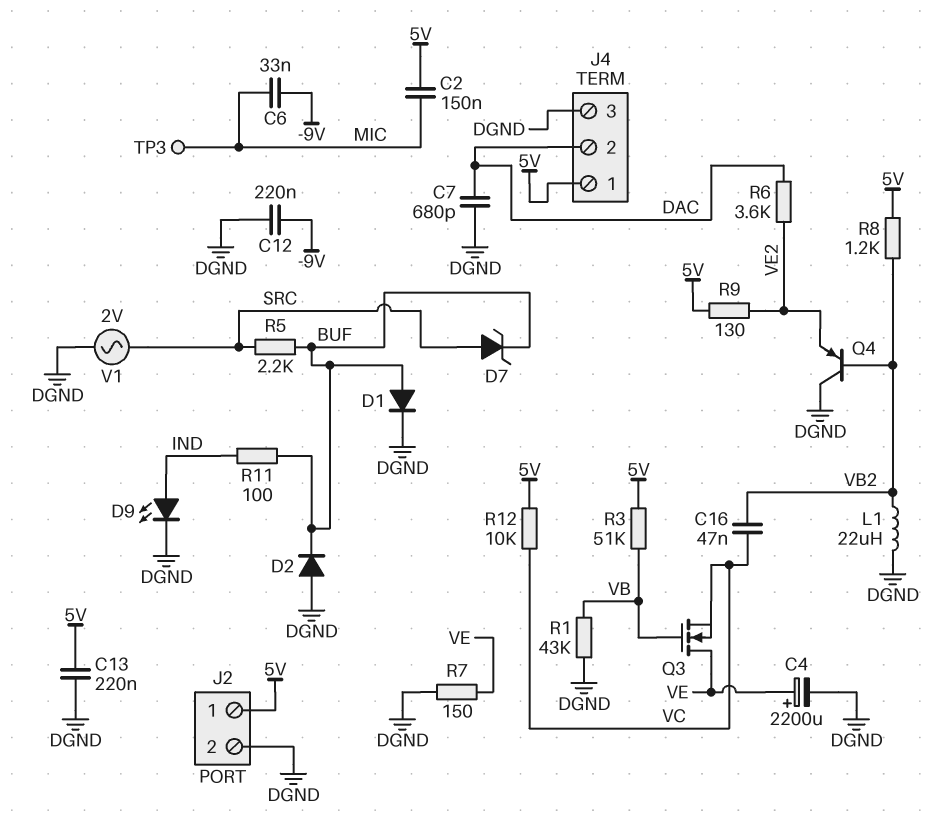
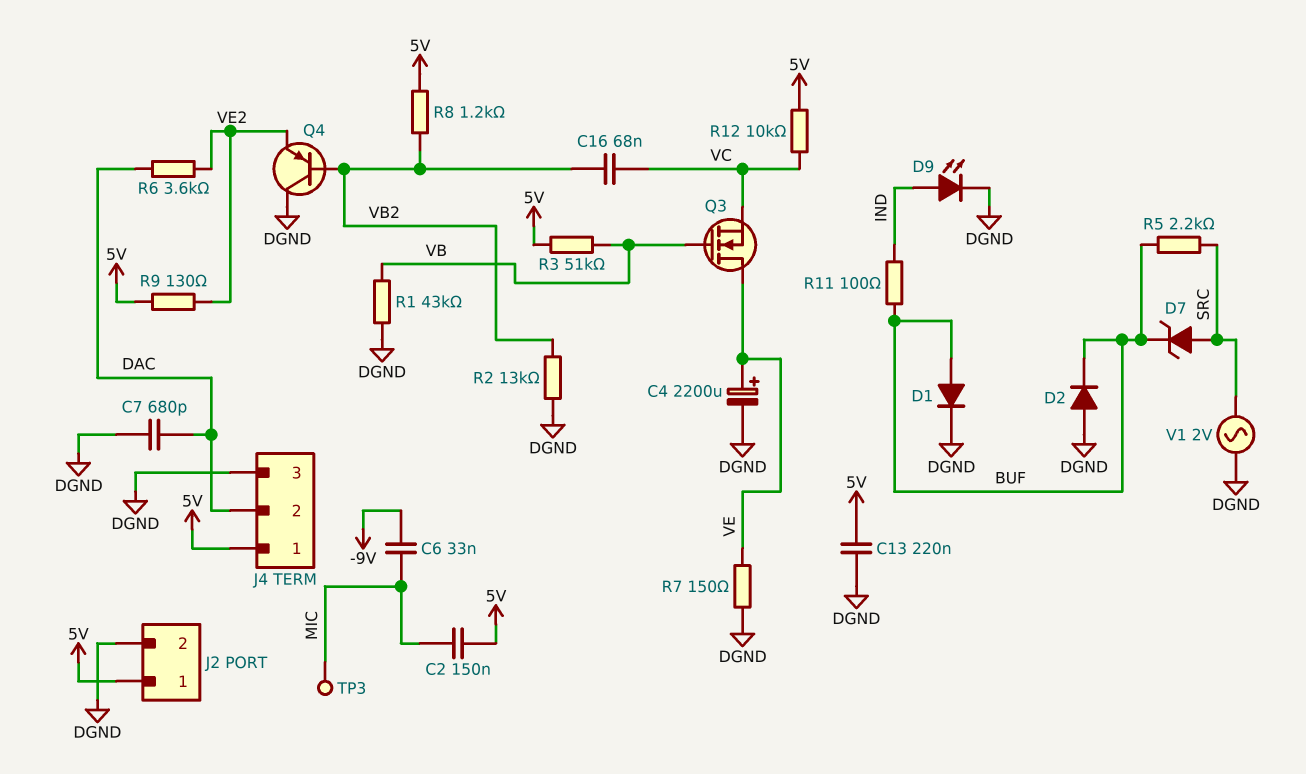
C12: 220nF (-9V, DGND) -> none
C16: 47nF (VB2, VC) -> 68nF (VB2, VC)
L1: 22uH (DGND, VB2) -> none
R2: none -> 13k (DGND, VB2)

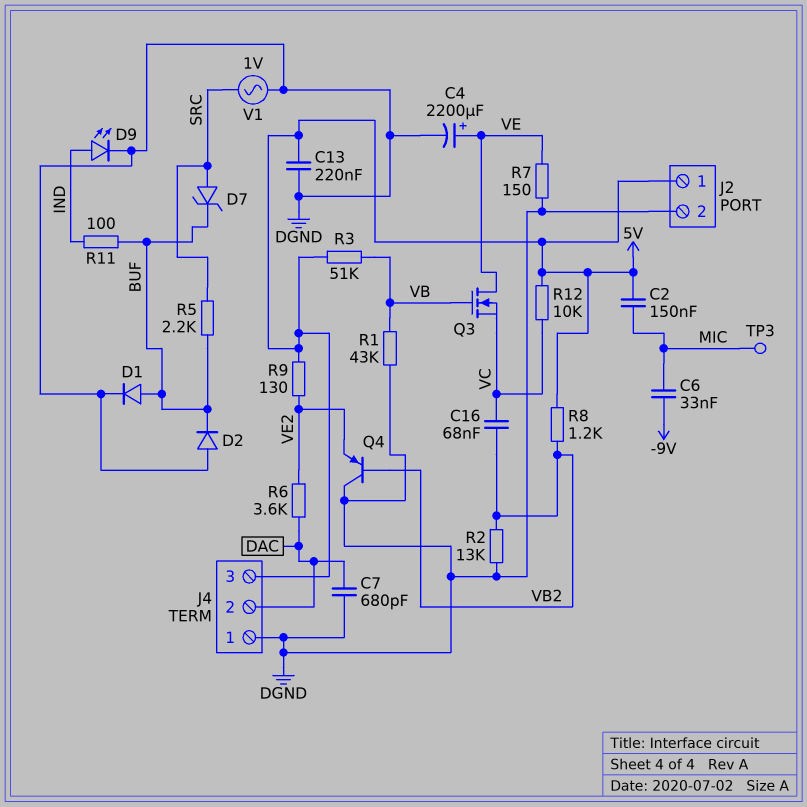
J4 pin 1: 5V -> DGND
J4 pin 3: DGND -> 5V
V1: AC 2V (DGND, SRC) -> AC 1V (DGND, SRC)

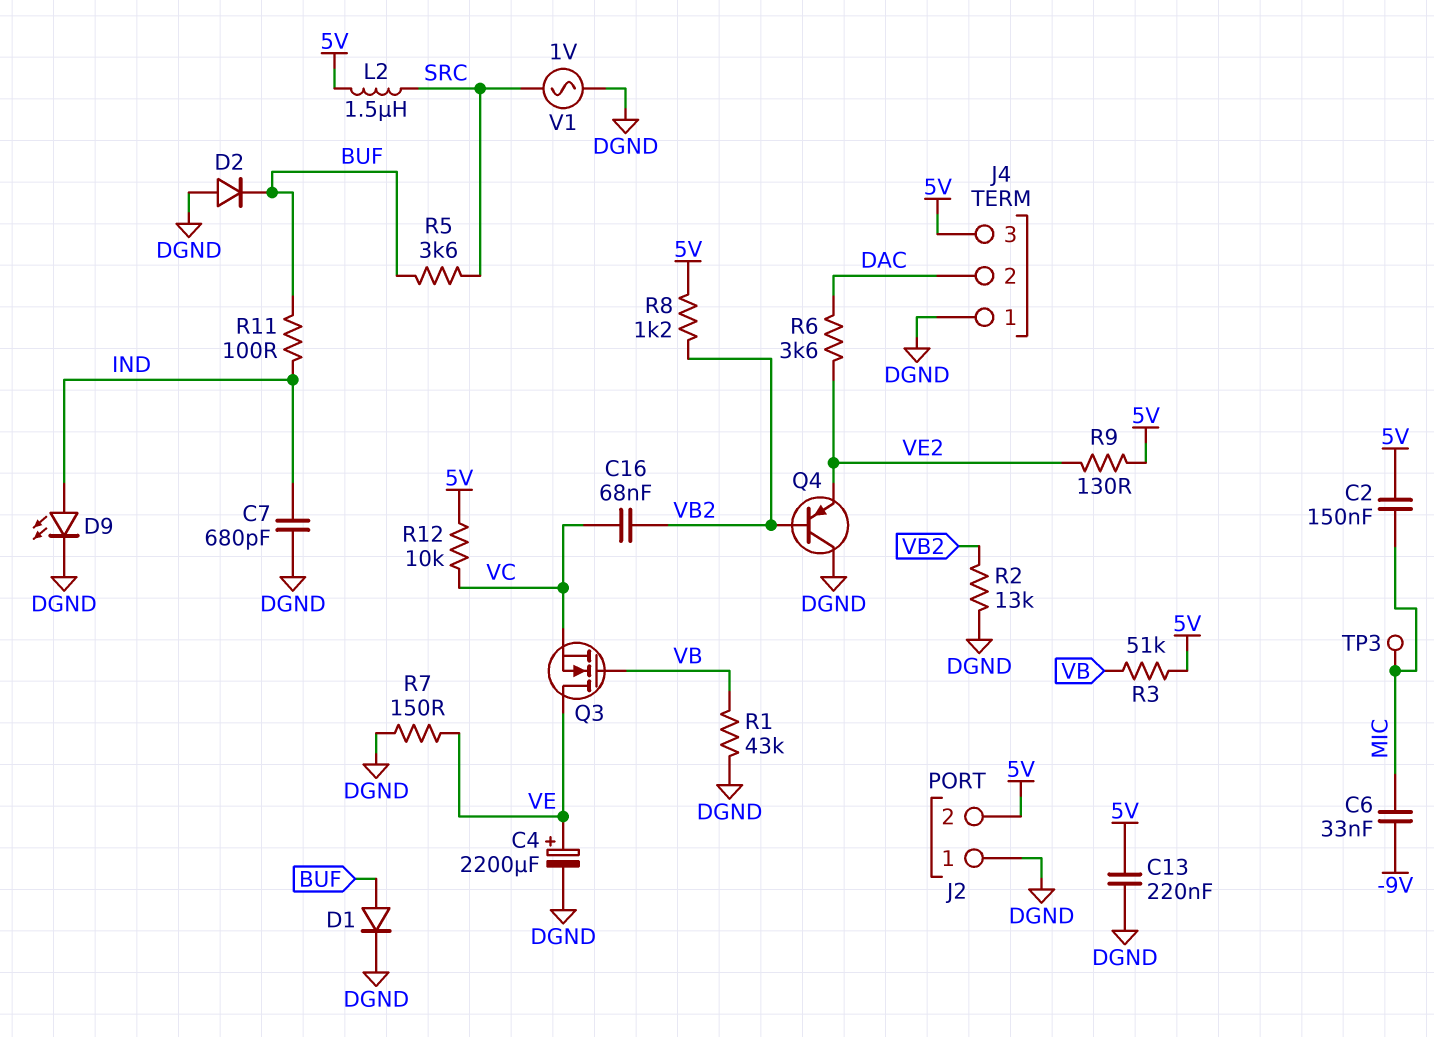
C7: 680pF (DAC, DGND) -> 680pF (DGND, IND)
D7: zener (A SRC, K BUF) -> none
J2 pin 1: 5V -> DGND
J2 pin 2: DGND -> 5V
L2: none -> 1.5uH (5V, SRC)
R5: 2.2k (BUF, SRC) -> 3.6k (BUF, SRC)

